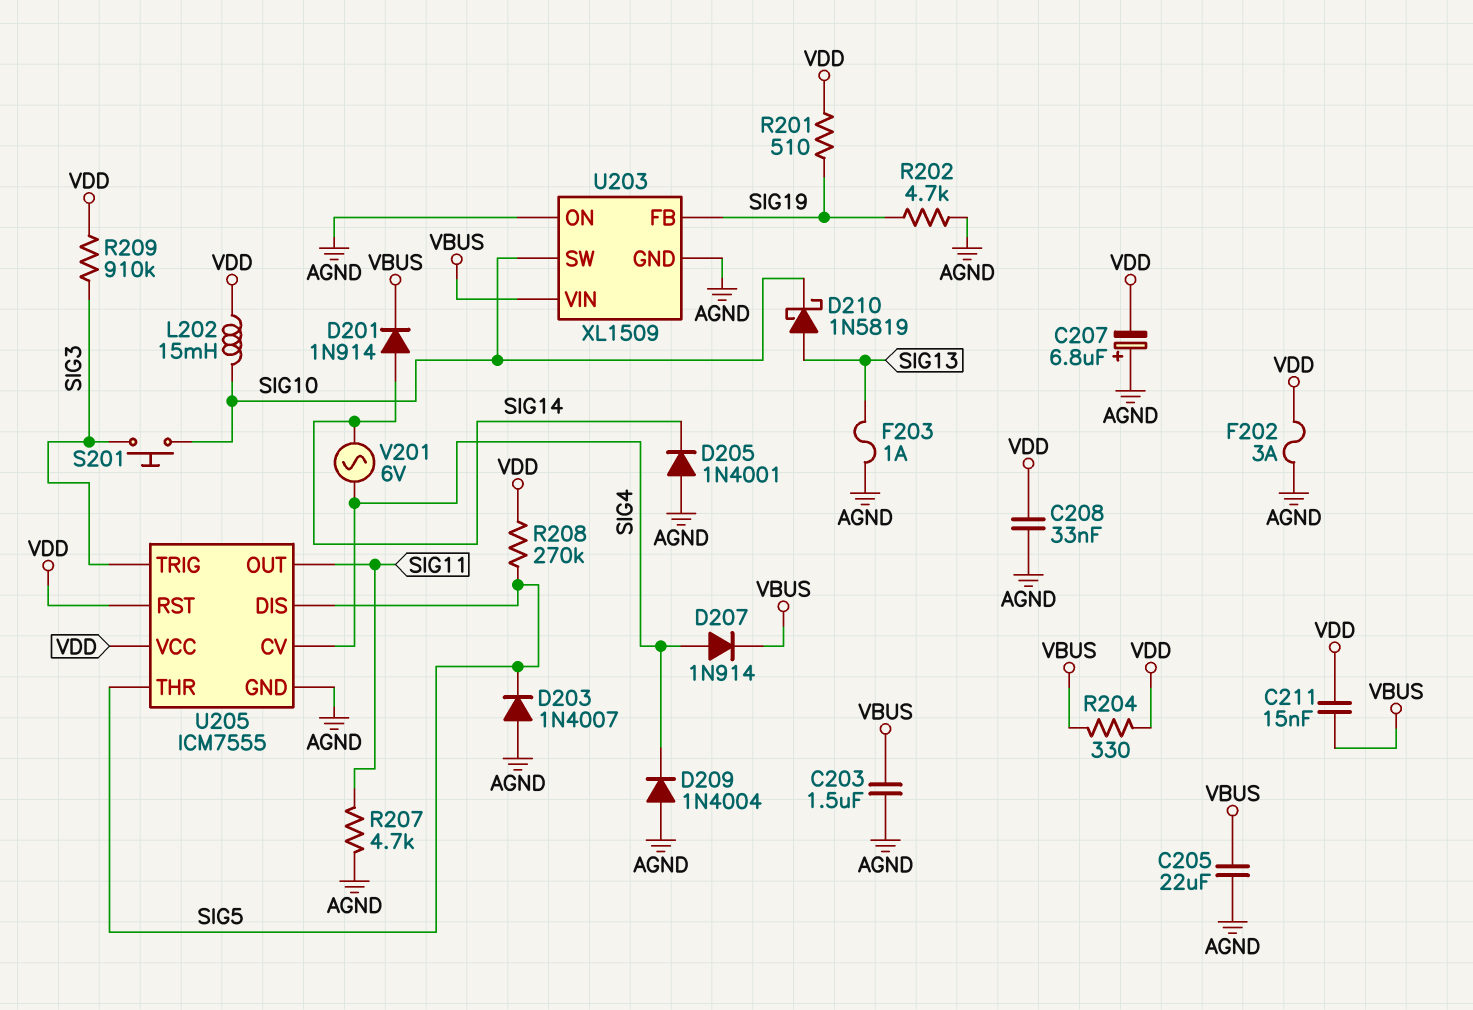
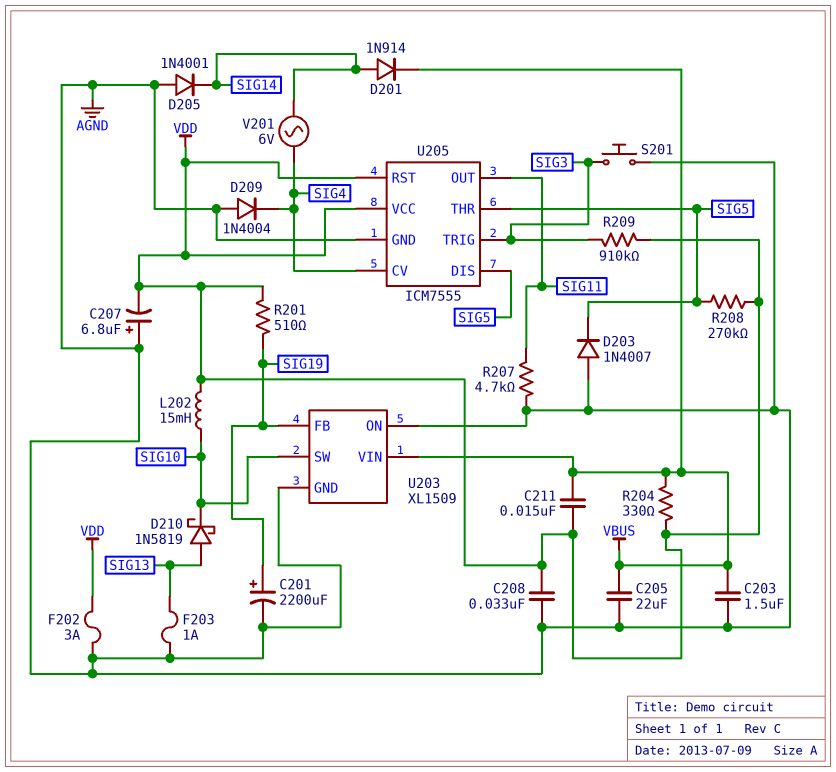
C201: none -> 2200uF (plus SIG19, minus AGND)
D207: diode 1N914 (A SIG4, K VBUS) -> none
R202: 4.7k (AGND, SIG19) -> none
S201: button (SIG3, SIG10) -> button (AGND, SIG3)

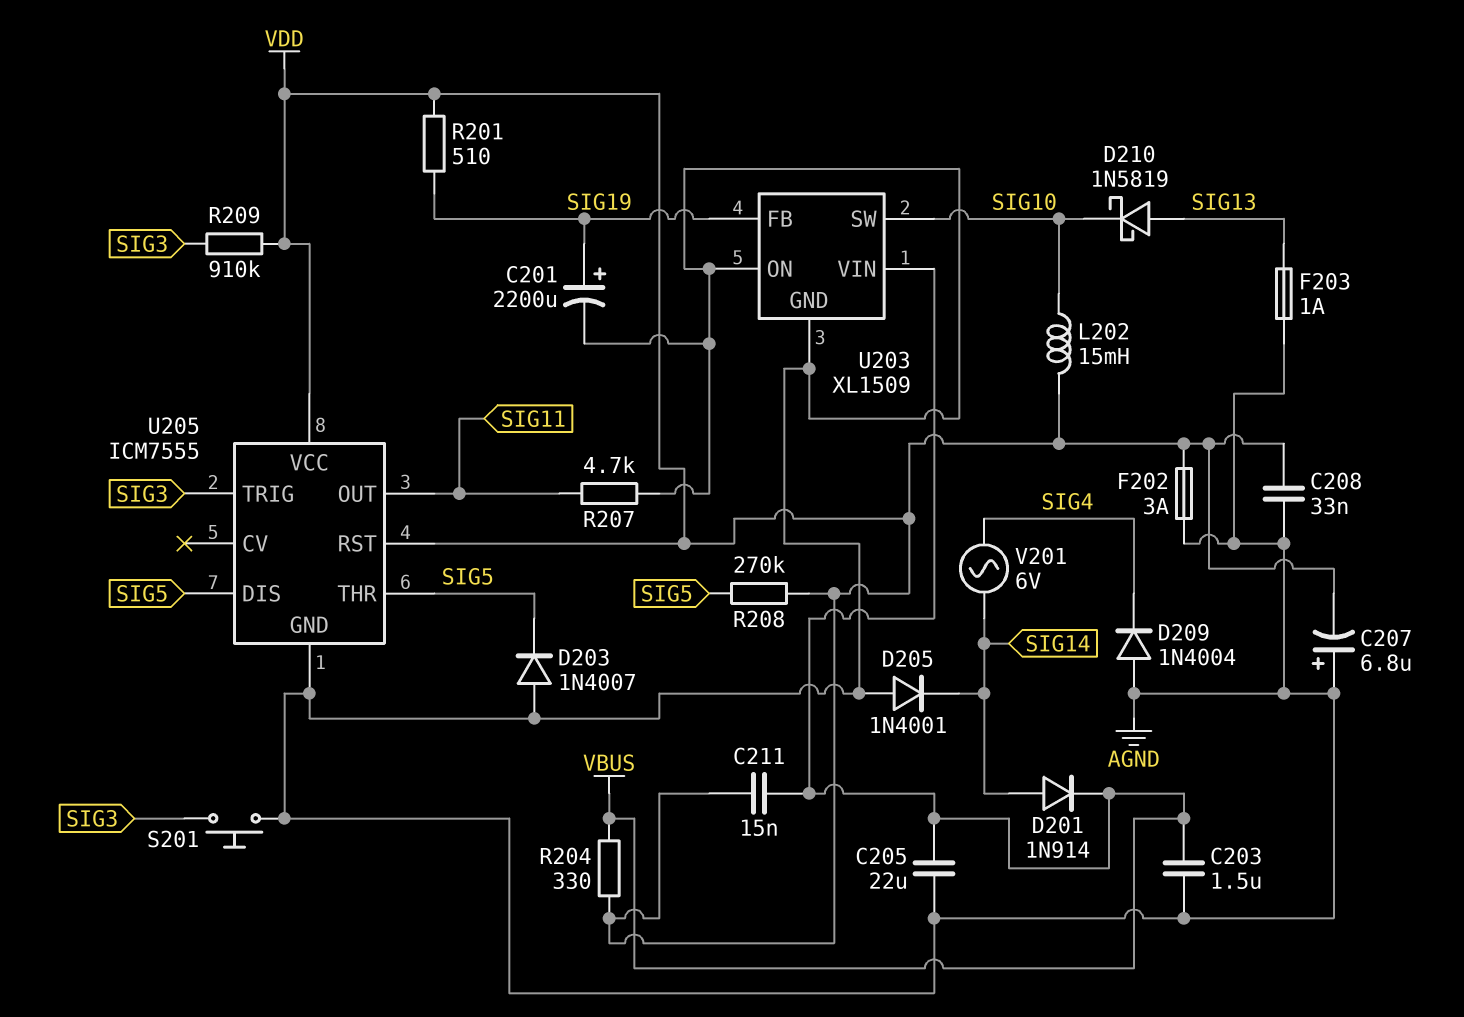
U205 pin CV: SIG4 -> none

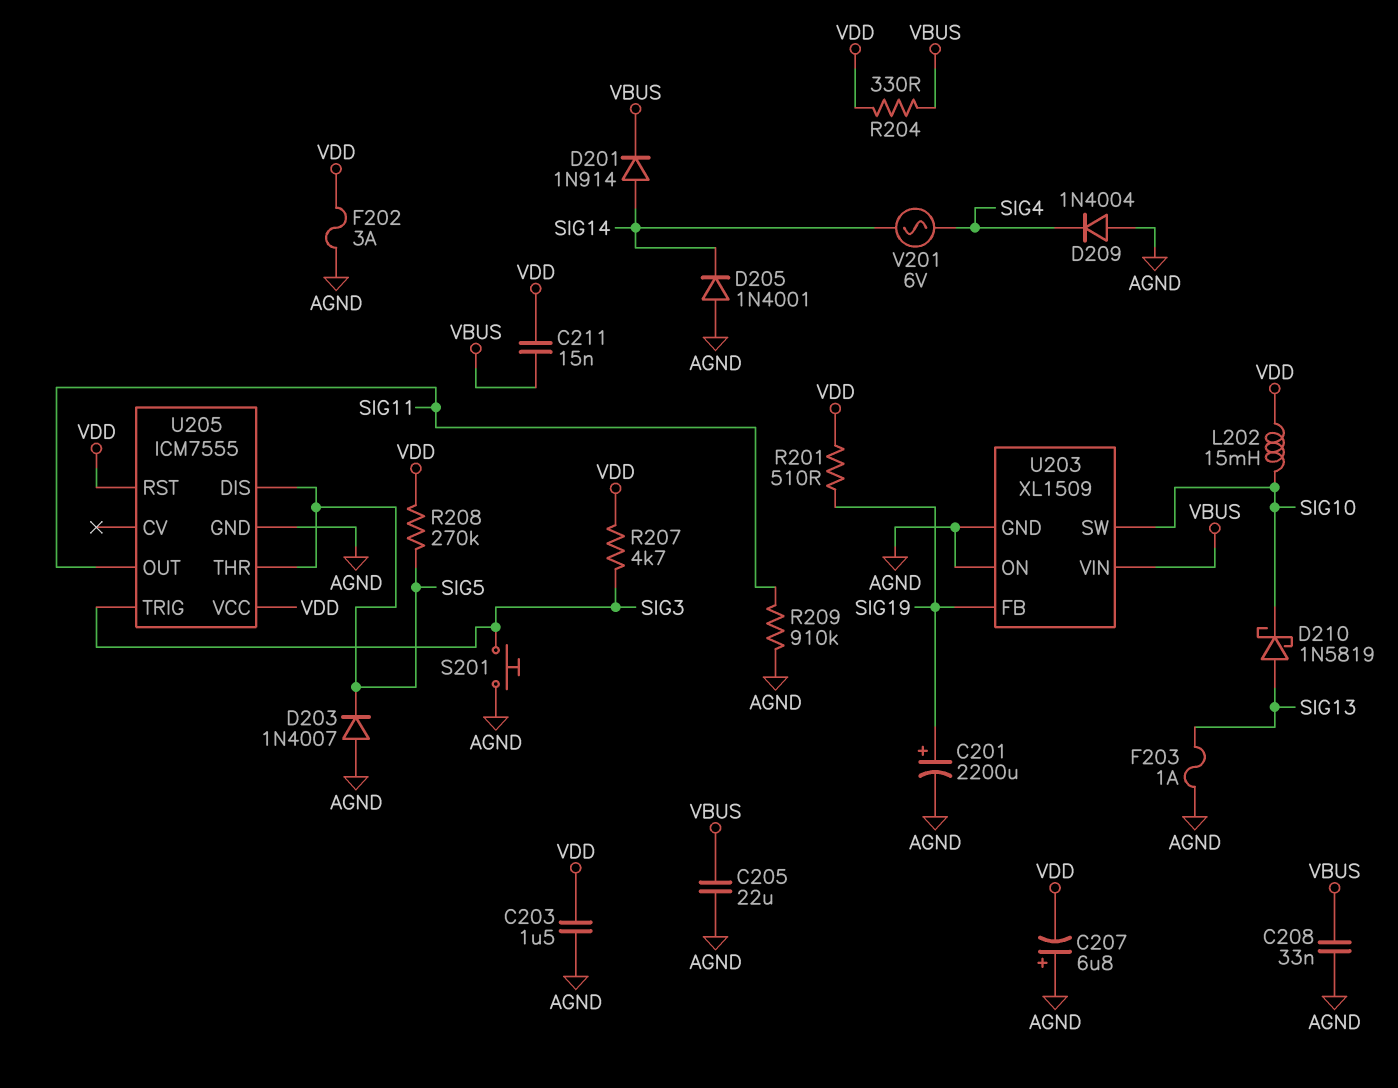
C203: 1.5uF (AGND, VBUS) -> 1.5uF (AGND, VDD)
C208: 33nF (AGND, VDD) -> 33nF (AGND, VBUS)
R207: 4.7k (AGND, SIG11) -> 4.7k (SIG3, VDD)
R209: 910k (SIG3, VDD) -> 910k (AGND, SIG11)

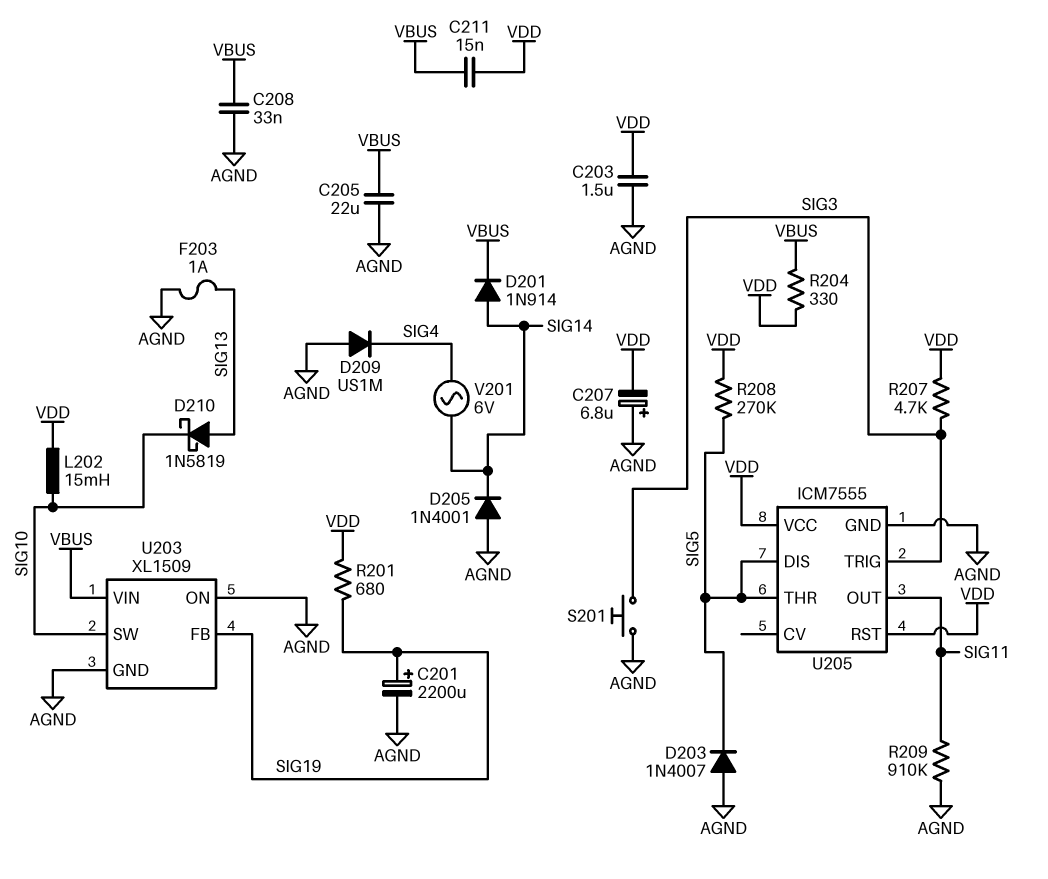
D209: diode 1N4004 (A AGND, K SIG4) -> diode US1M (A AGND, K SIG4)
F202: 3A (AGND, VDD) -> none
R201: 510 (SIG19, VDD) -> 680 (SIG19, VDD)

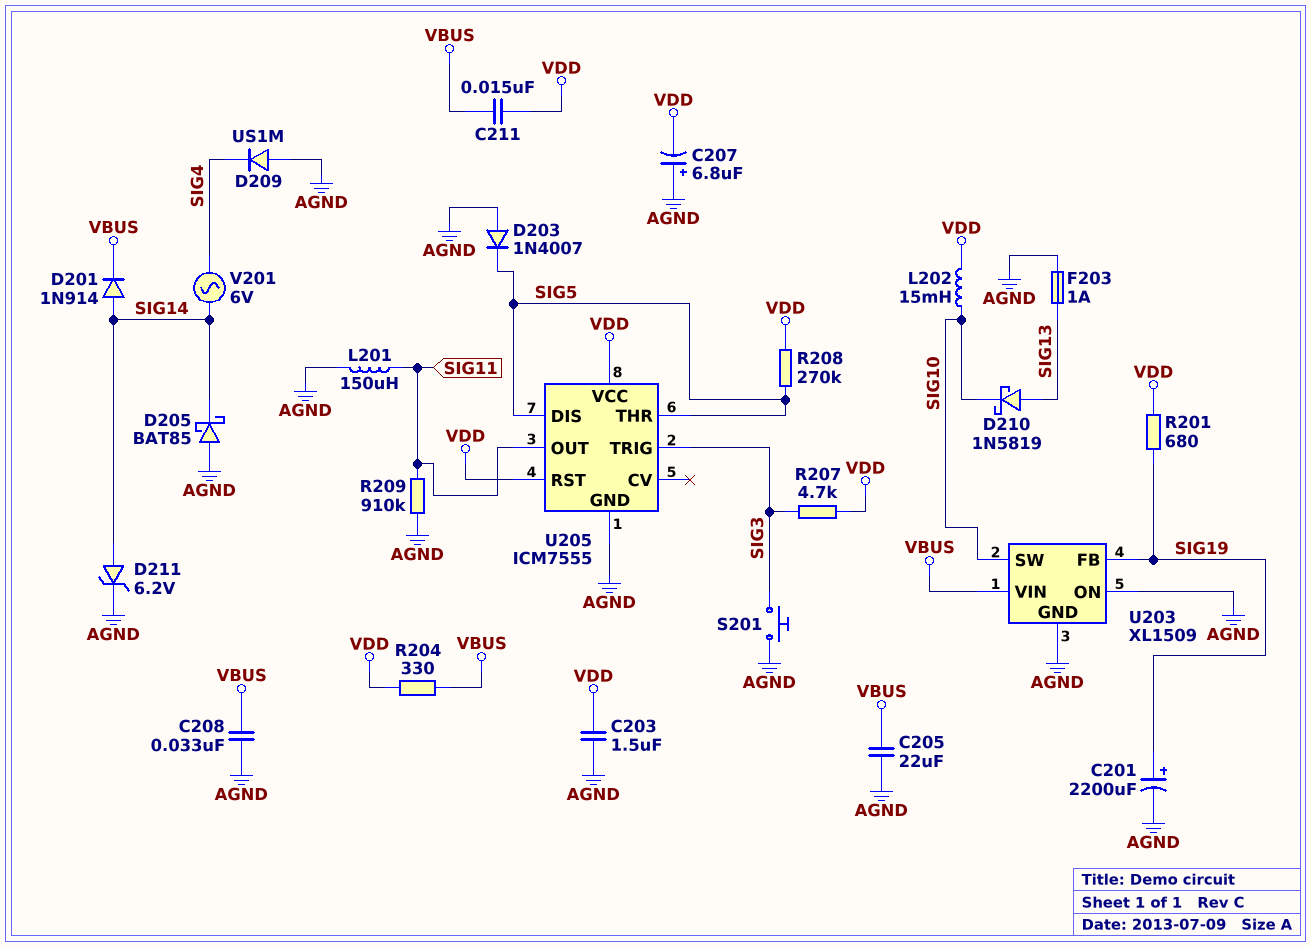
D205: diode 1N4001 (A AGND, K SIG14) -> schottky BAT85 (A AGND, K SIG14)
D211: none -> zener 6.2V (A SIG14, K AGND)
L201: none -> 150uH (AGND, SIG11)

